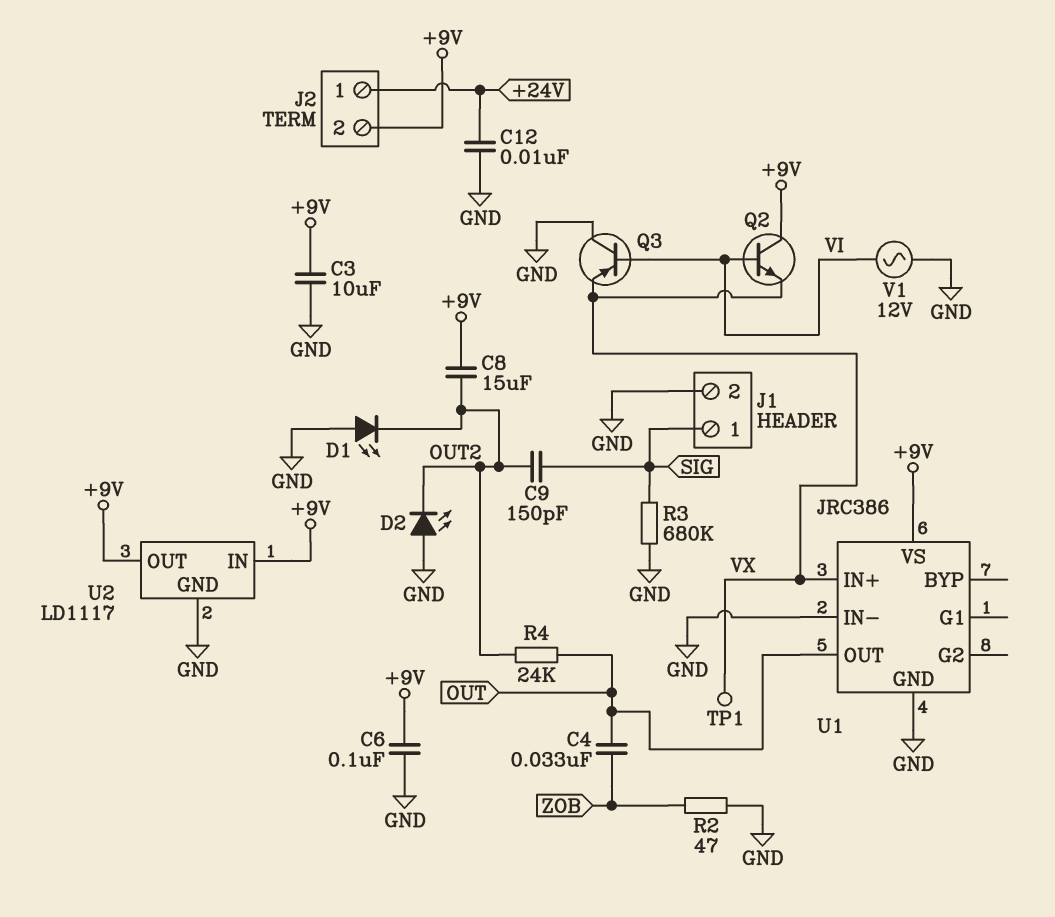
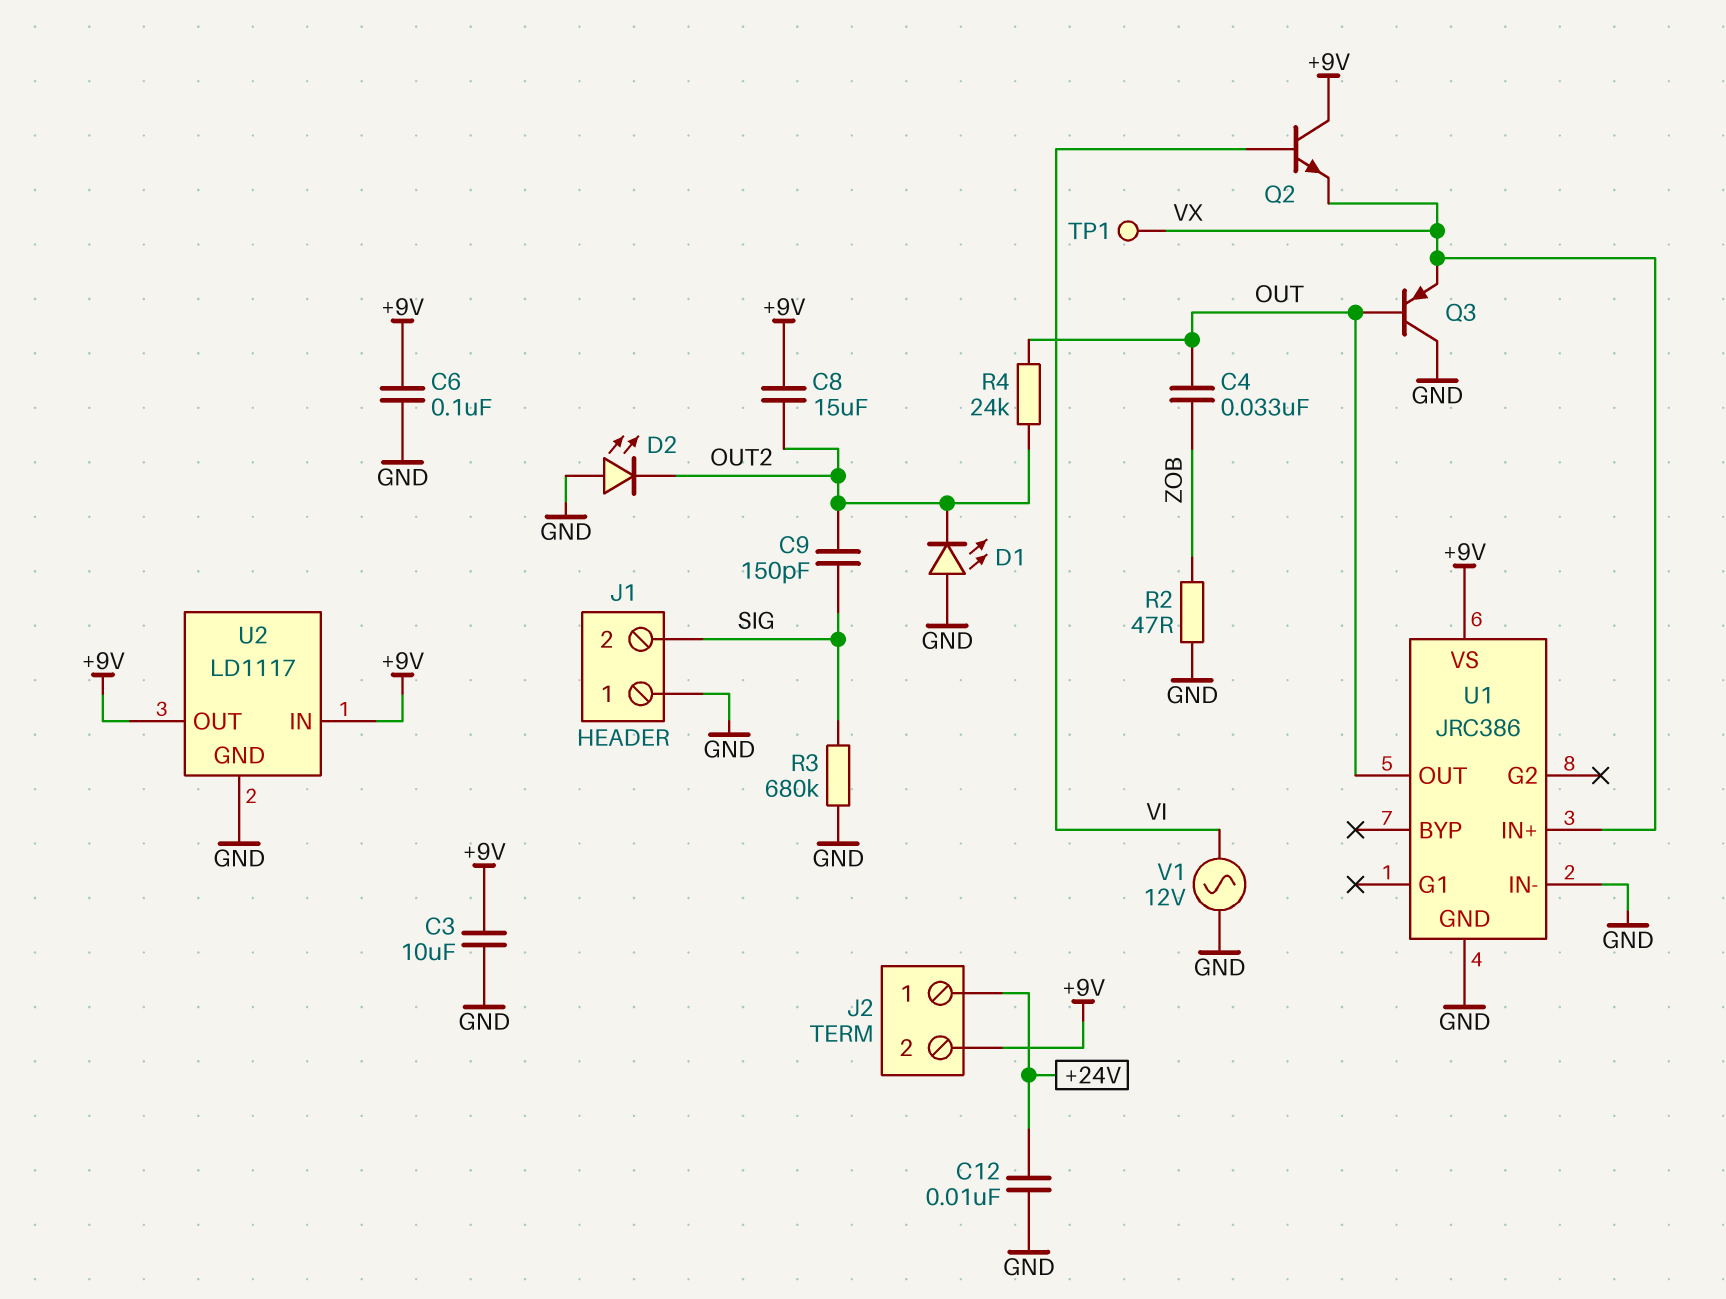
J1 pin 1: SIG -> GND
J1 pin 2: GND -> SIG
Q3: PNP (B VI, C GND, E VX) -> PNP (B OUT, C GND, E VX)

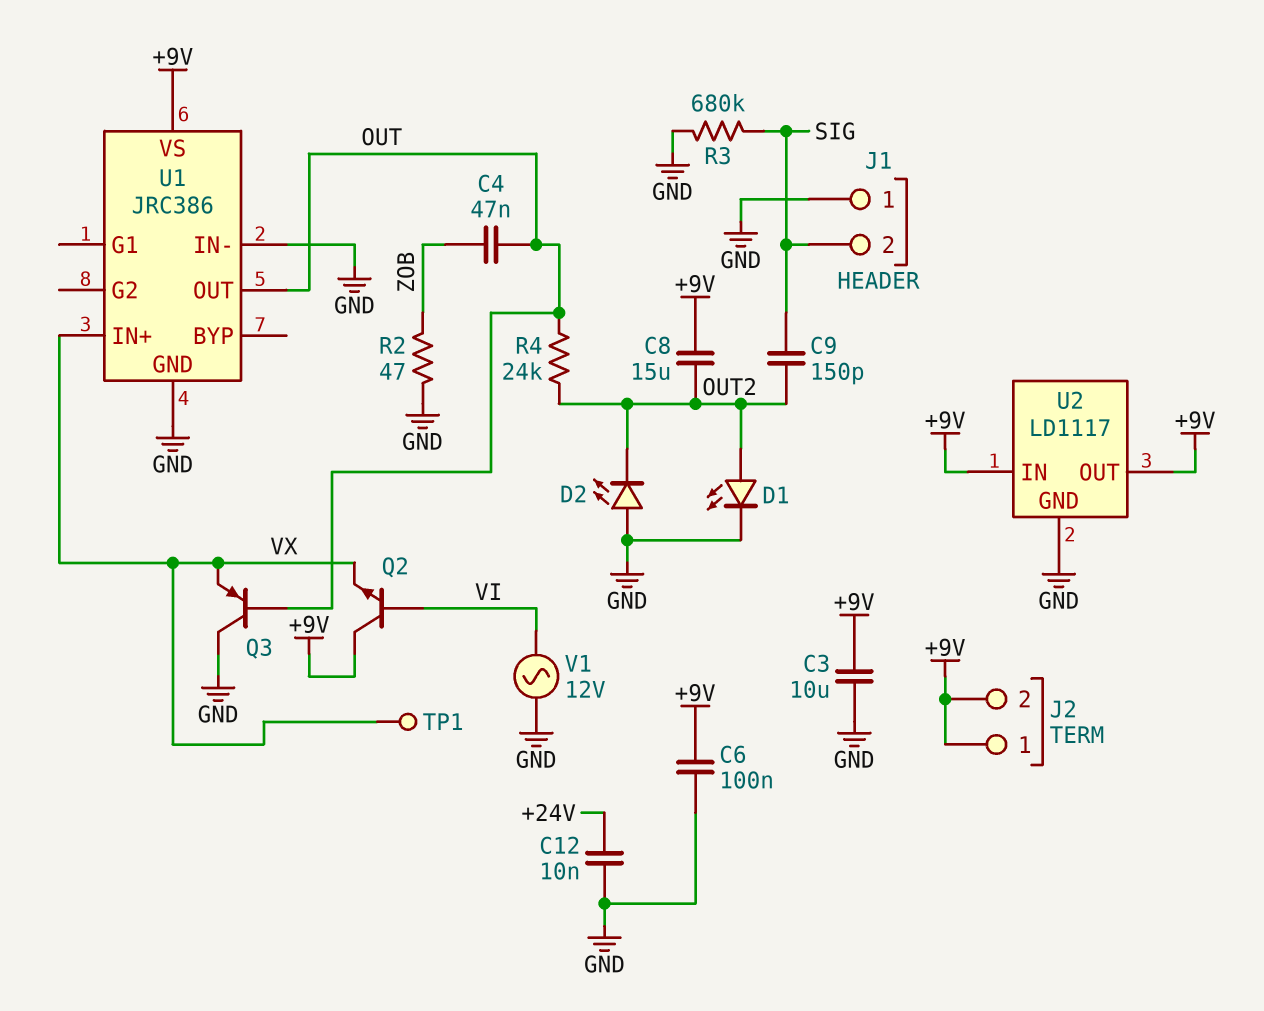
C4: 33nF (OUT, ZOB) -> 47nF (OUT, ZOB)
D1: LED (A GND, K OUT2) -> LED (A OUT2, K GND)
J2 pin 1: +24V -> +9V

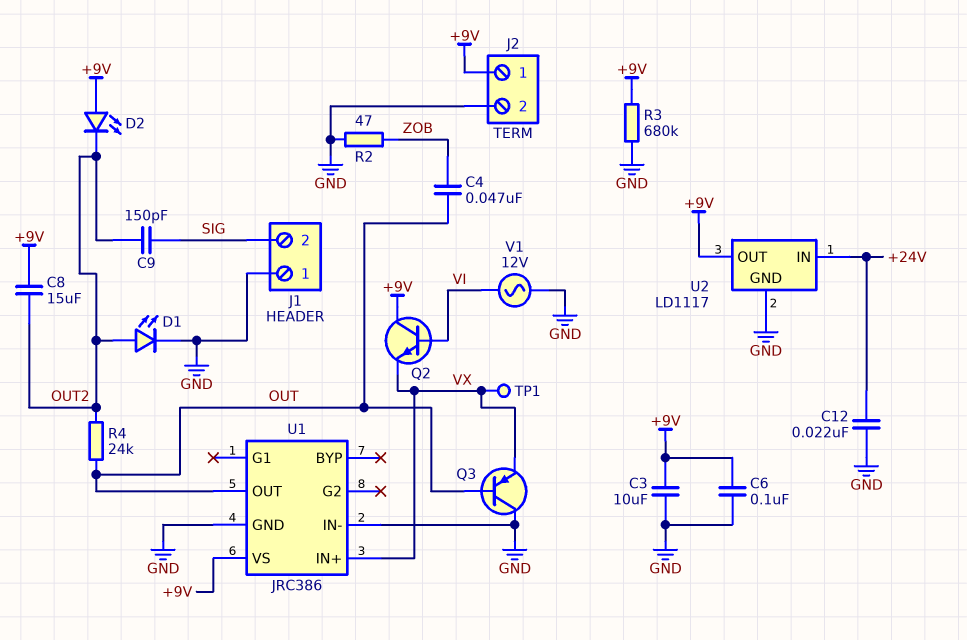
C12: 10nF (+24V, GND) -> 22nF (+24V, GND)
D2: LED (A GND, K OUT2) -> LED (A +9V, K OUT2)
J2 pin 2: +9V -> GND
R3: 680k (GND, SIG) -> 680k (+9V, GND)
U2 pin IN: +9V -> +24V

